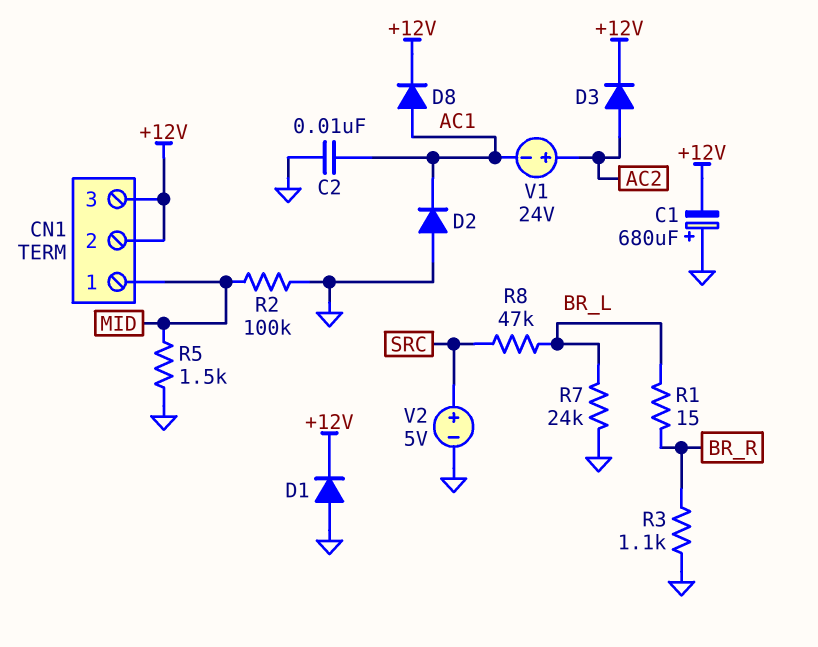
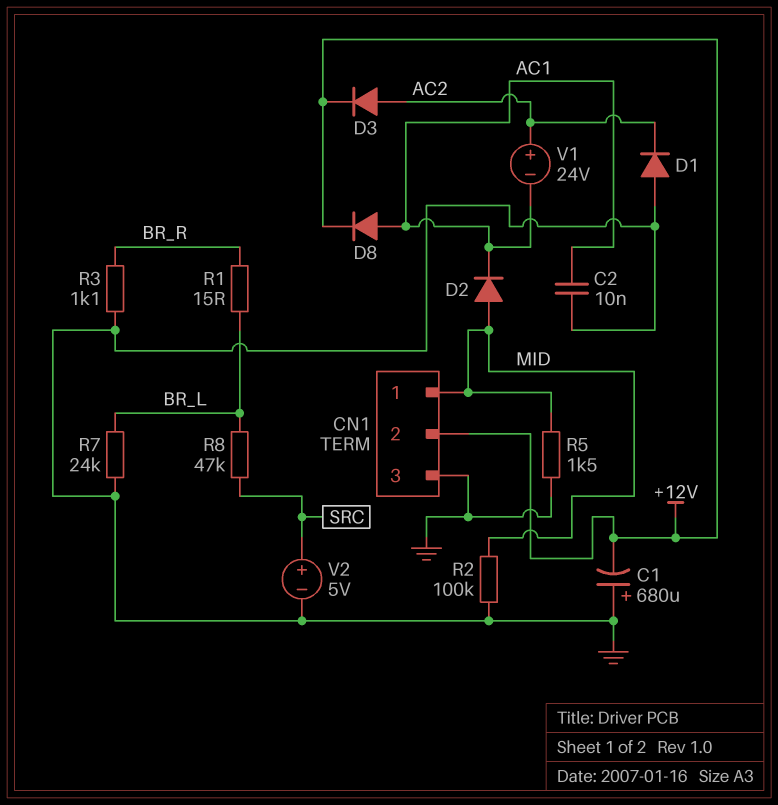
CN1 pin 3: +12V -> GND
D1: diode (A GND, K +12V) -> diode (A GND, K AC2)
D2: diode (A GND, K AC1) -> diode (A MID, K AC1)

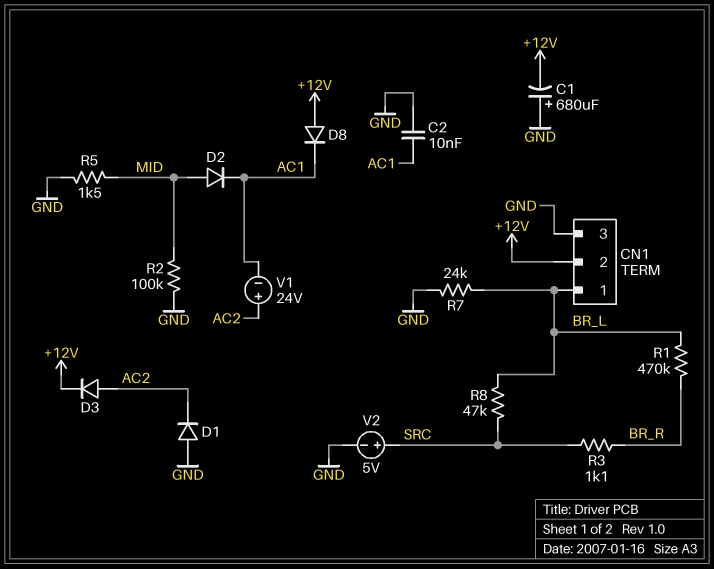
CN1 pin 1: MID -> BR_L
D8: diode (A AC1, K +12V) -> diode (A +12V, K AC1)
R1: 15 (BR_L, BR_R) -> 470k (BR_L, BR_R)
R3: 1.1k (BR_R, GND) -> 1.1k (BR_R, SRC)

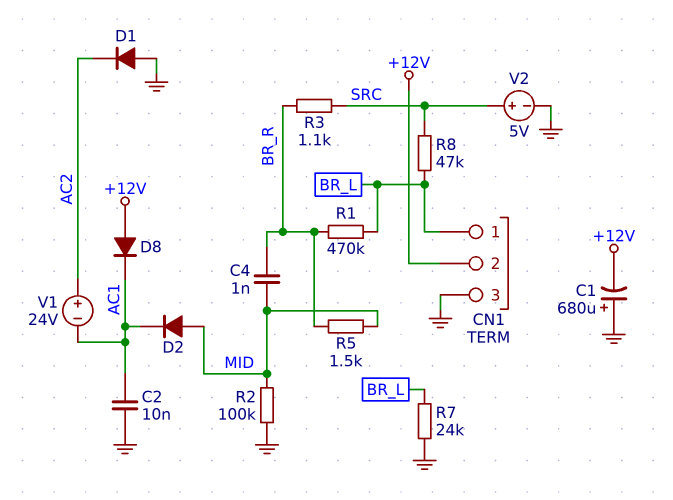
C4: none -> 1nF (BR_R, MID)
D3: diode (A AC2, K +12V) -> none
R5: 1.5k (GND, MID) -> 1.5k (BR_R, MID)

